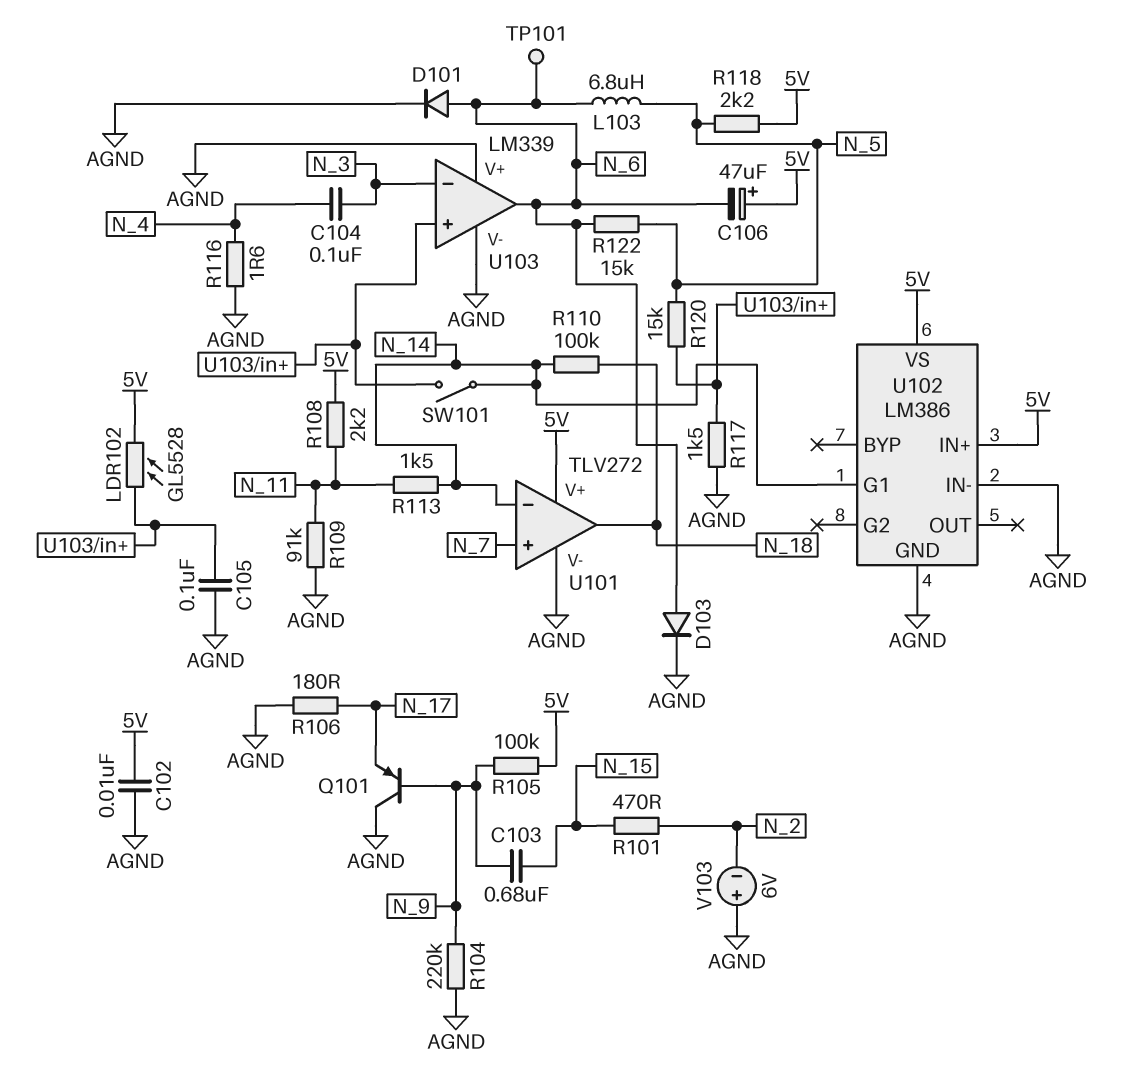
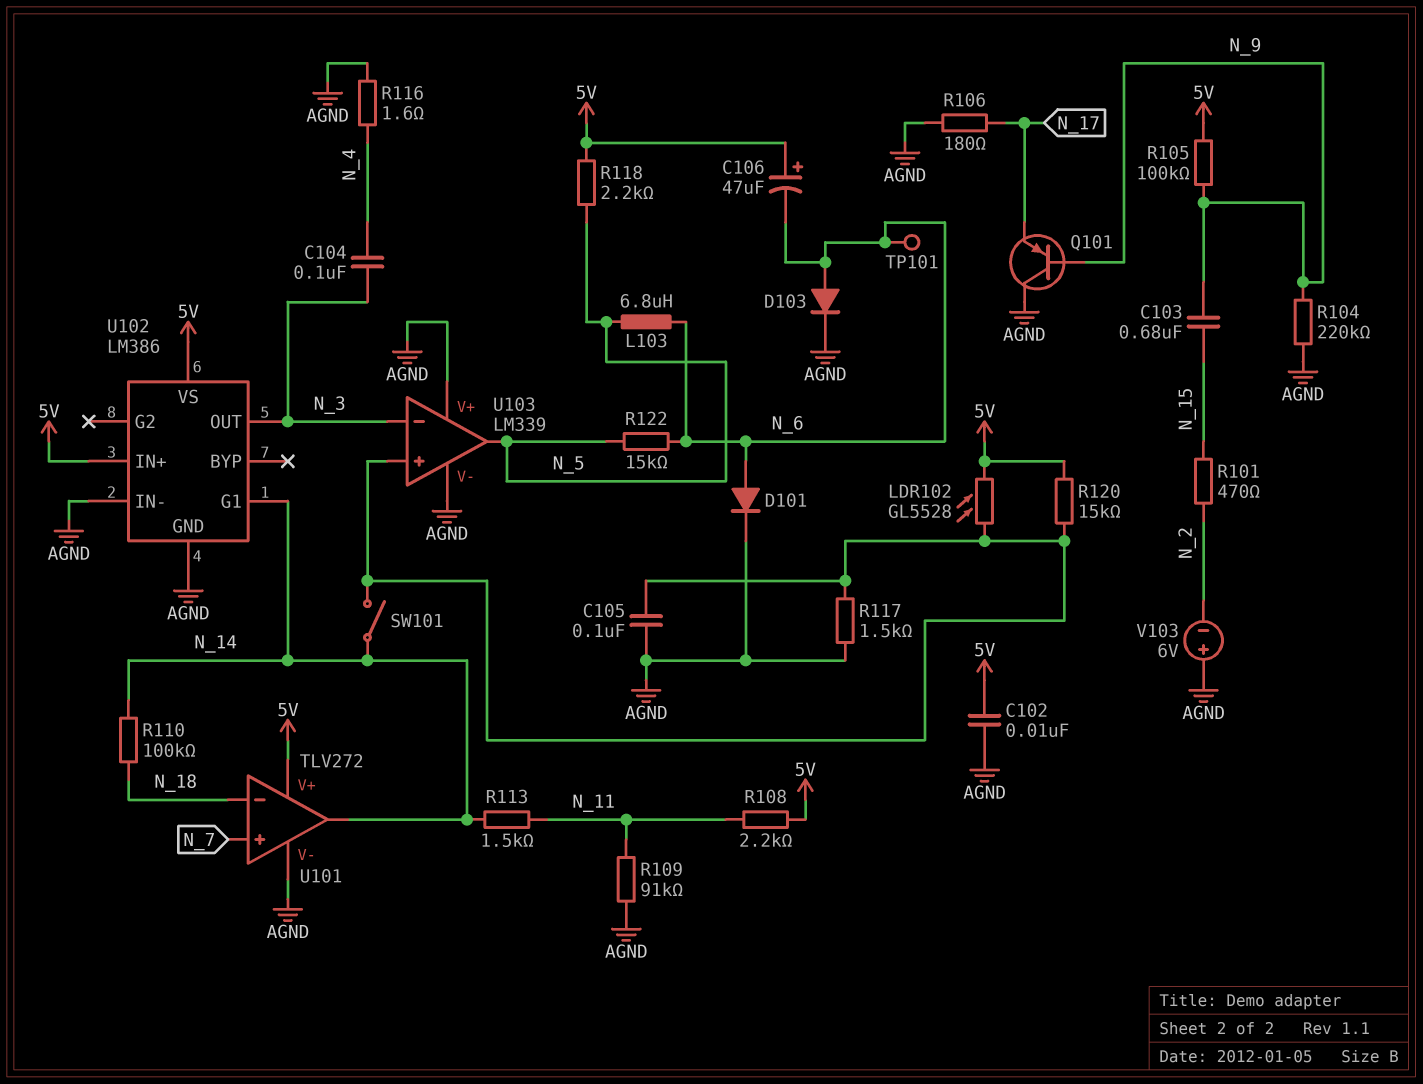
R120: 15k (N_5, U103/in+) -> 15k (5V, U103/in+)
U101 pin in-: N_14 -> N_18
U101 pin out: N_18 -> N_14
U102 pin OUT: none -> N_3
U103 pin out: N_6 -> N_5

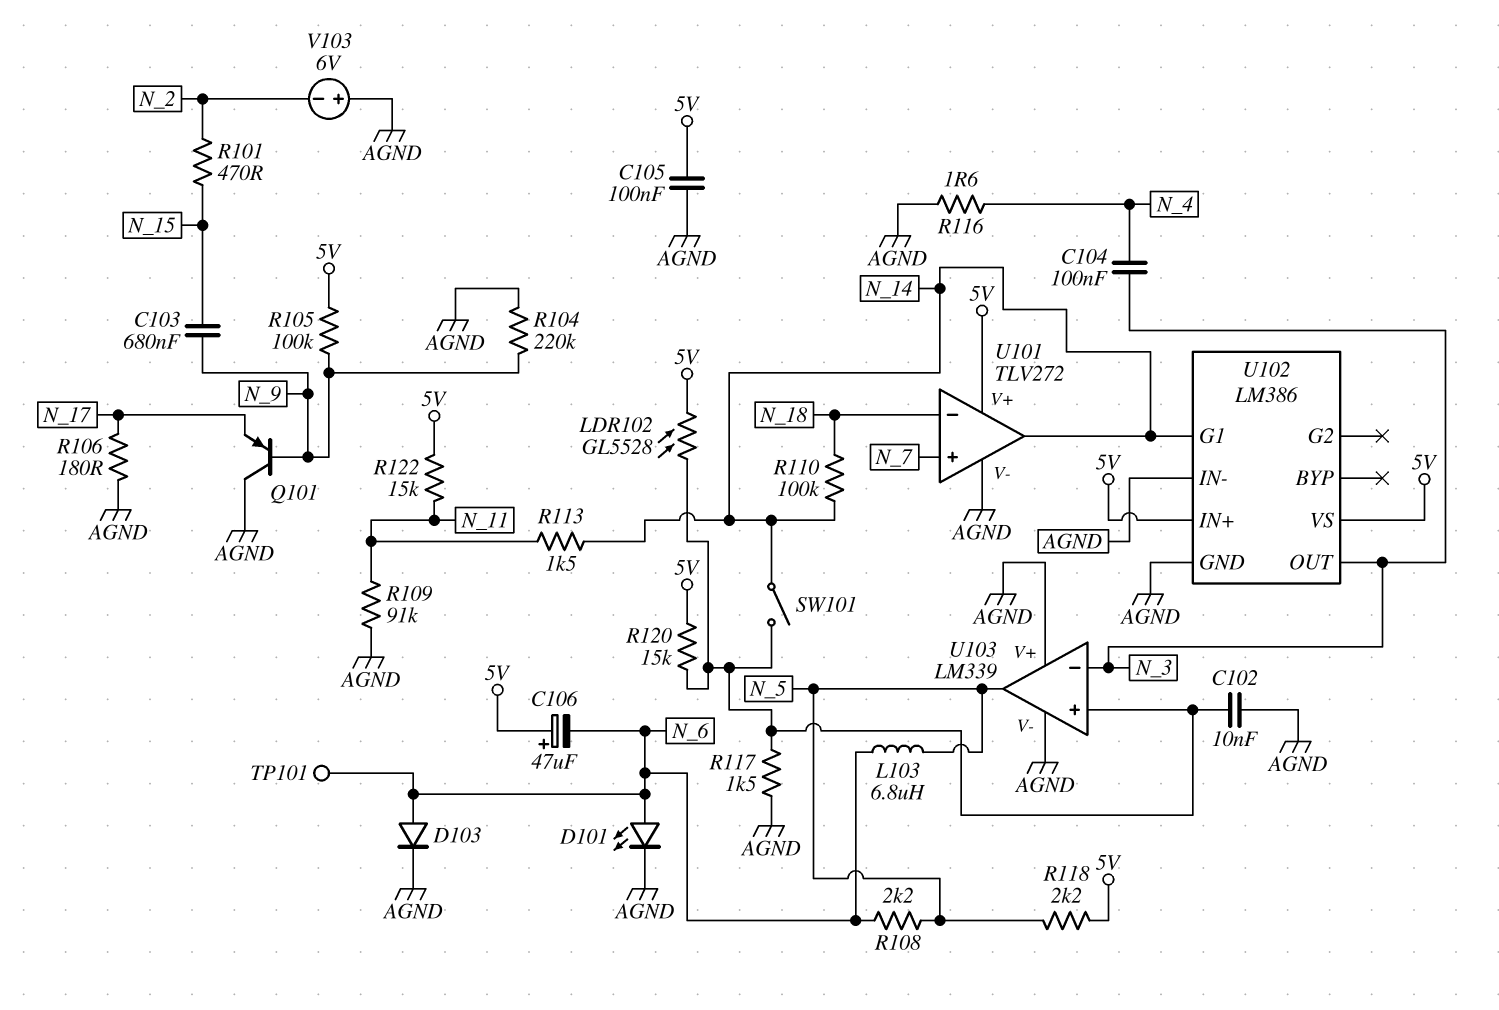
C102: 10nF (5V, AGND) -> 10nF (AGND, U103/in+)
C105: 100nF (AGND, U103/in+) -> 100nF (5V, AGND)
D101: diode (A N_6, K AGND) -> LED (A N_6, K AGND)
R108: 2.2k (5V, N_11) -> 2.2k (N_5, N_6)
R122: 15k (N_5, N_6) -> 15k (5V, N_11)

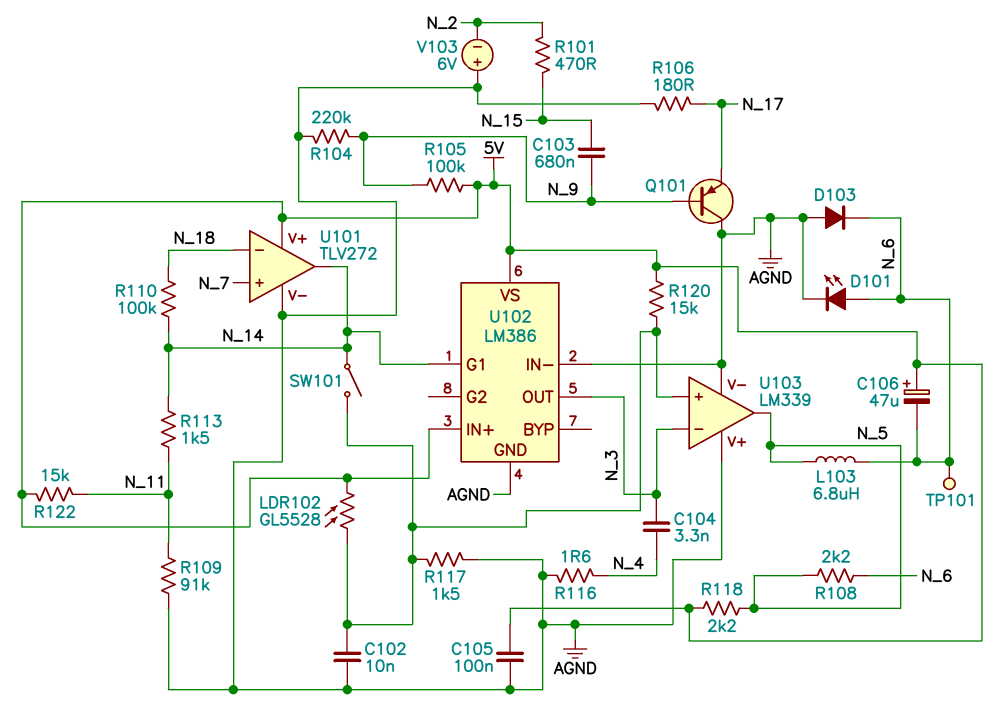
C104: 100nF (N_3, N_4) -> 3.3nF (N_3, N_4)
D103: diode (A N_6, K AGND) -> diode (A AGND, K N_6)

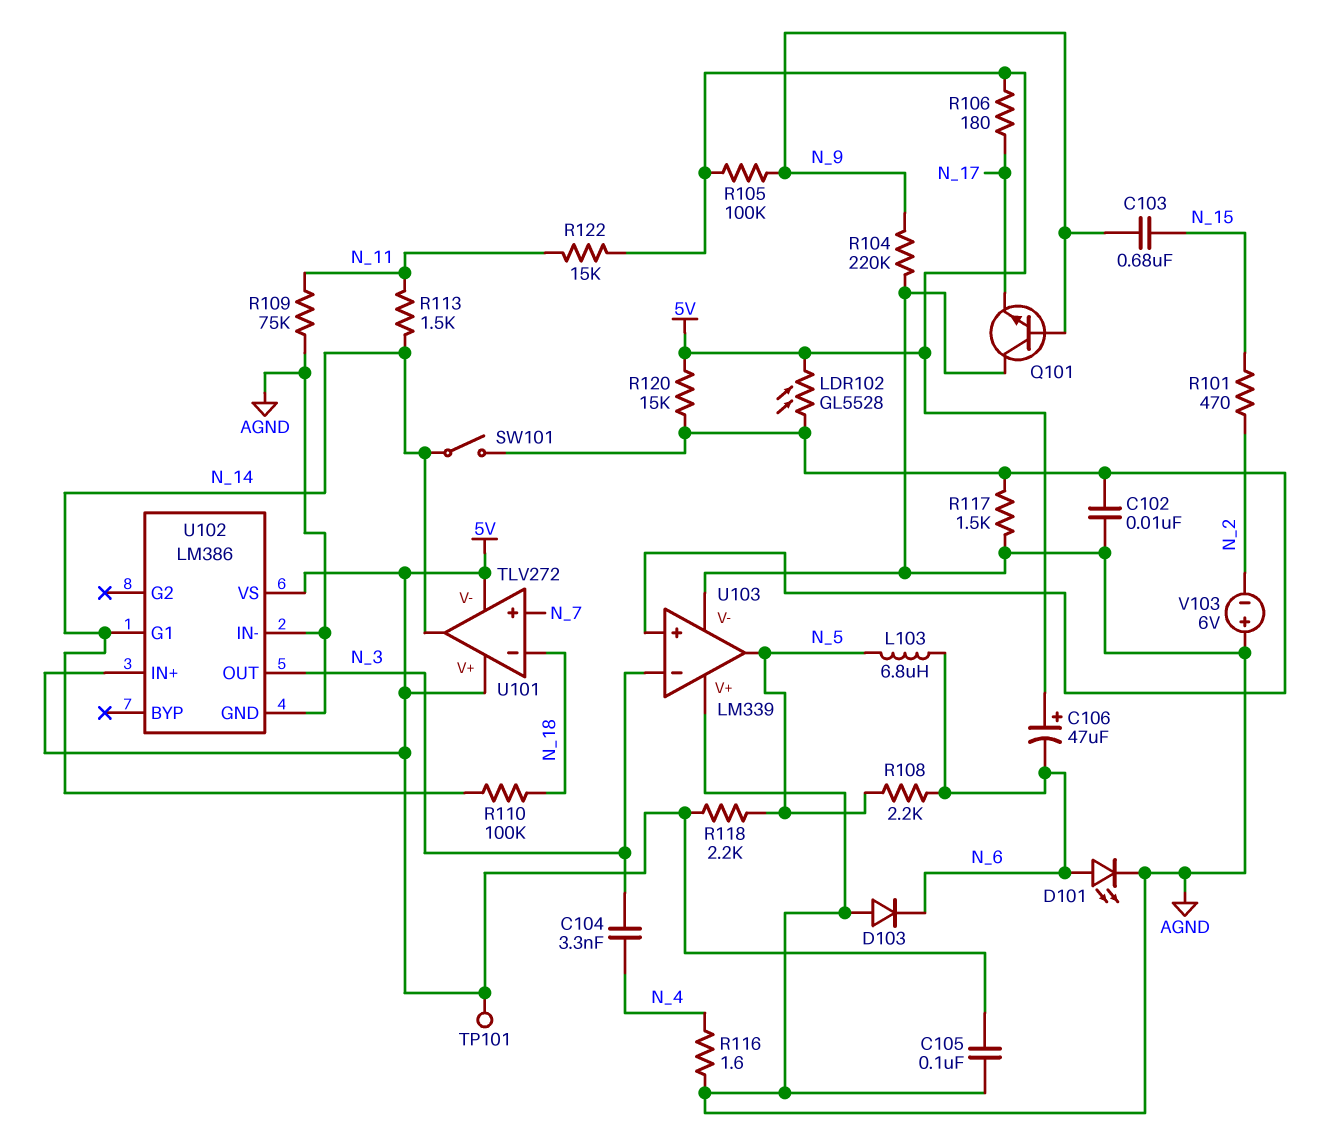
Q101: PNP (B N_9, C AGND, E N_17) -> NPN (B N_9, C AGND, E N_17)
R106: 180 (AGND, N_17) -> 180 (5V, N_17)
R109: 91k (AGND, N_11) -> 75k (AGND, N_11)
TP101: test point (N_6) -> test point (5V)
U101 pin V-: AGND -> 5V

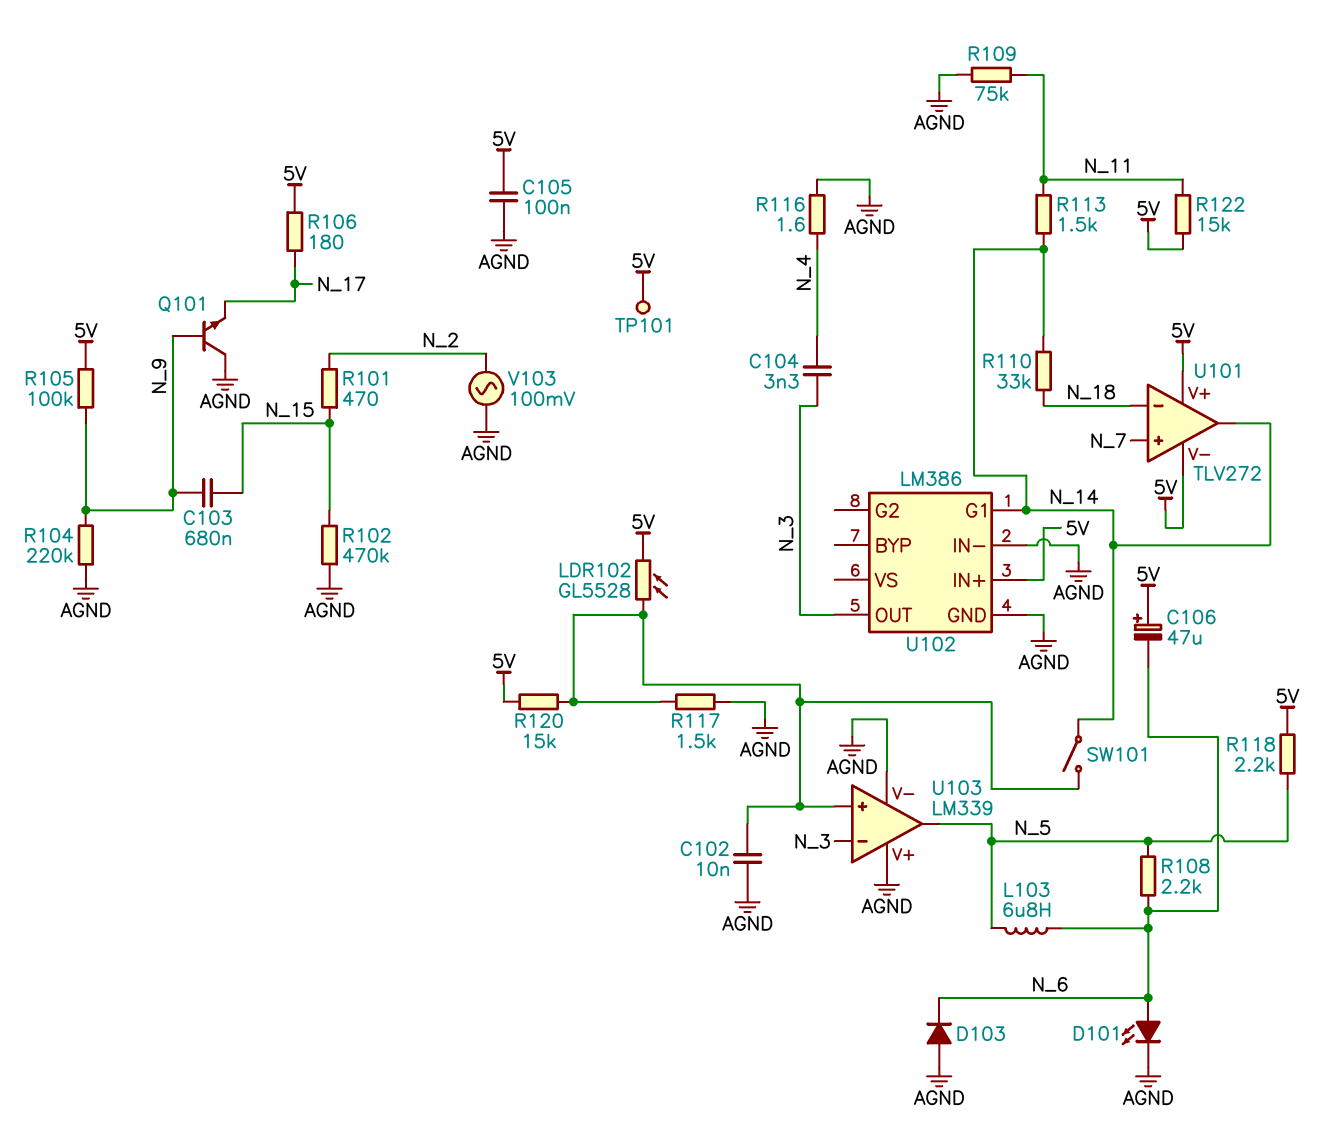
R102: none -> 470k (AGND, N_15)
R110: 100k (N_14, N_18) -> 33k (N_14, N_18)
U102 pin VS: 5V -> none
V103: 6V (plus AGND, minus N_2) -> AC 100mV (AGND, N_2)

